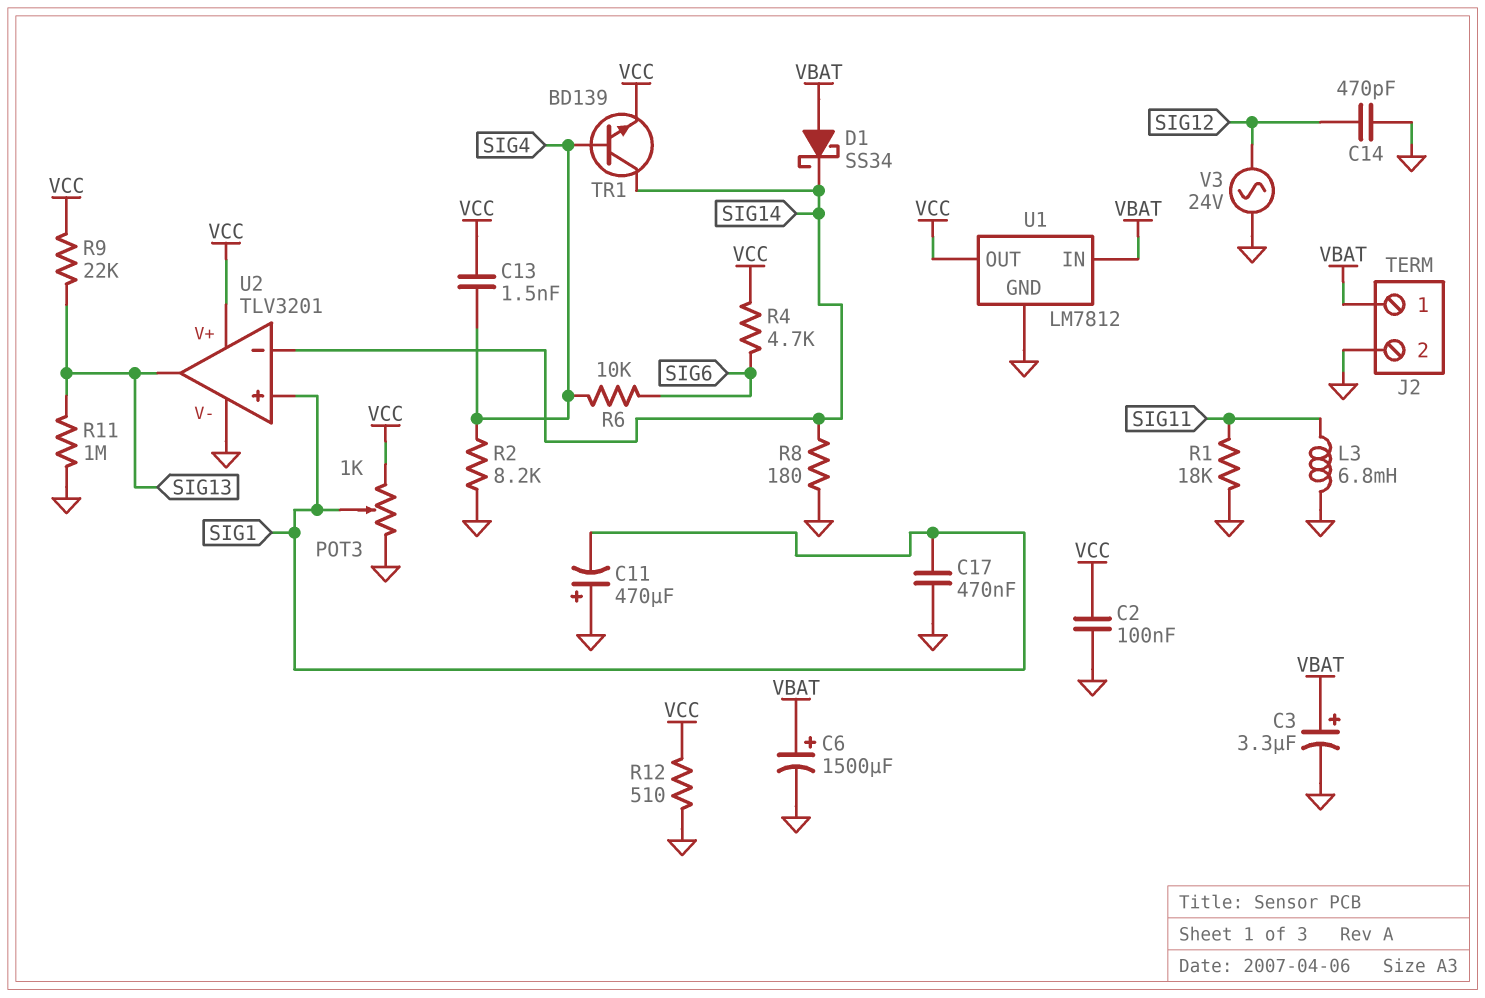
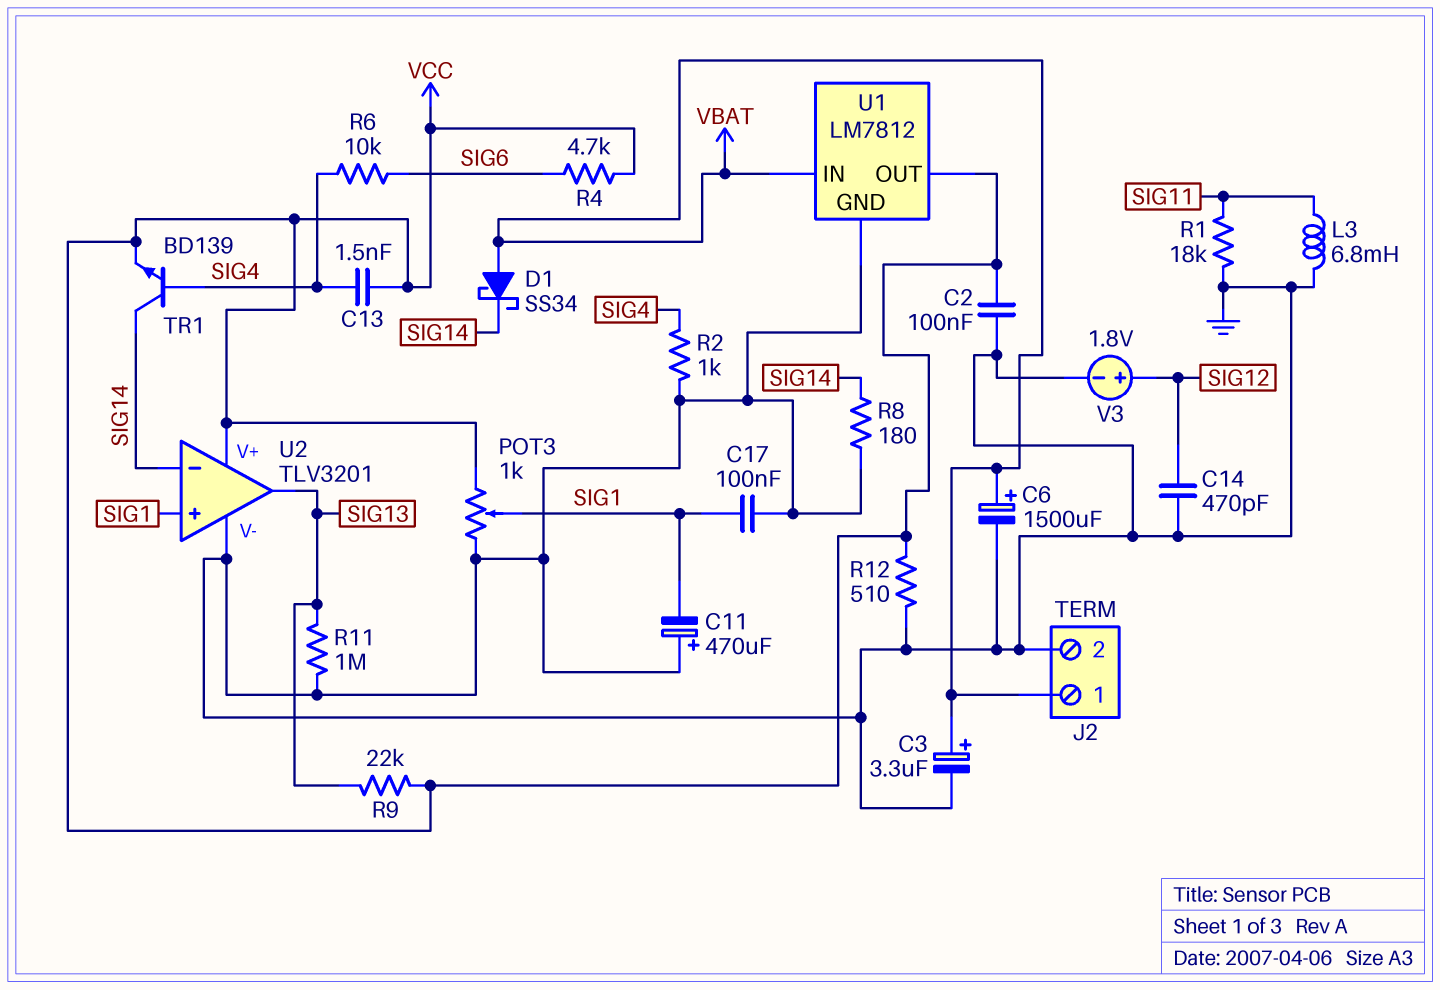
C17: 470nF (GND, SIG1) -> 100nF (GND, SIG1)
R2: 8.2k (GND, SIG4) -> 1k (GND, SIG4)
V3: AC 24V (GND, SIG12) -> 1.8V (plus SIG12, minus GND)

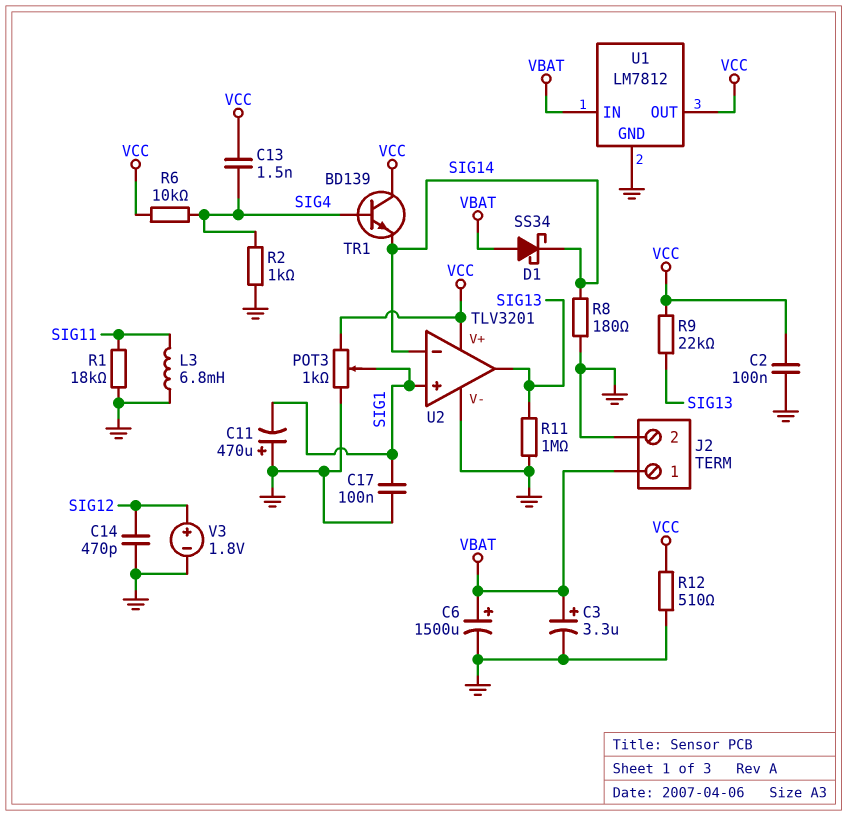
R4: 4.7k (SIG6, VCC) -> none
R6: 10k (SIG4, SIG6) -> 10k (SIG4, VCC)
TR1: NPN BD139 (B SIG4, C SIG14, E VCC) -> NPN BD139 (B SIG4, C VCC, E SIG14)

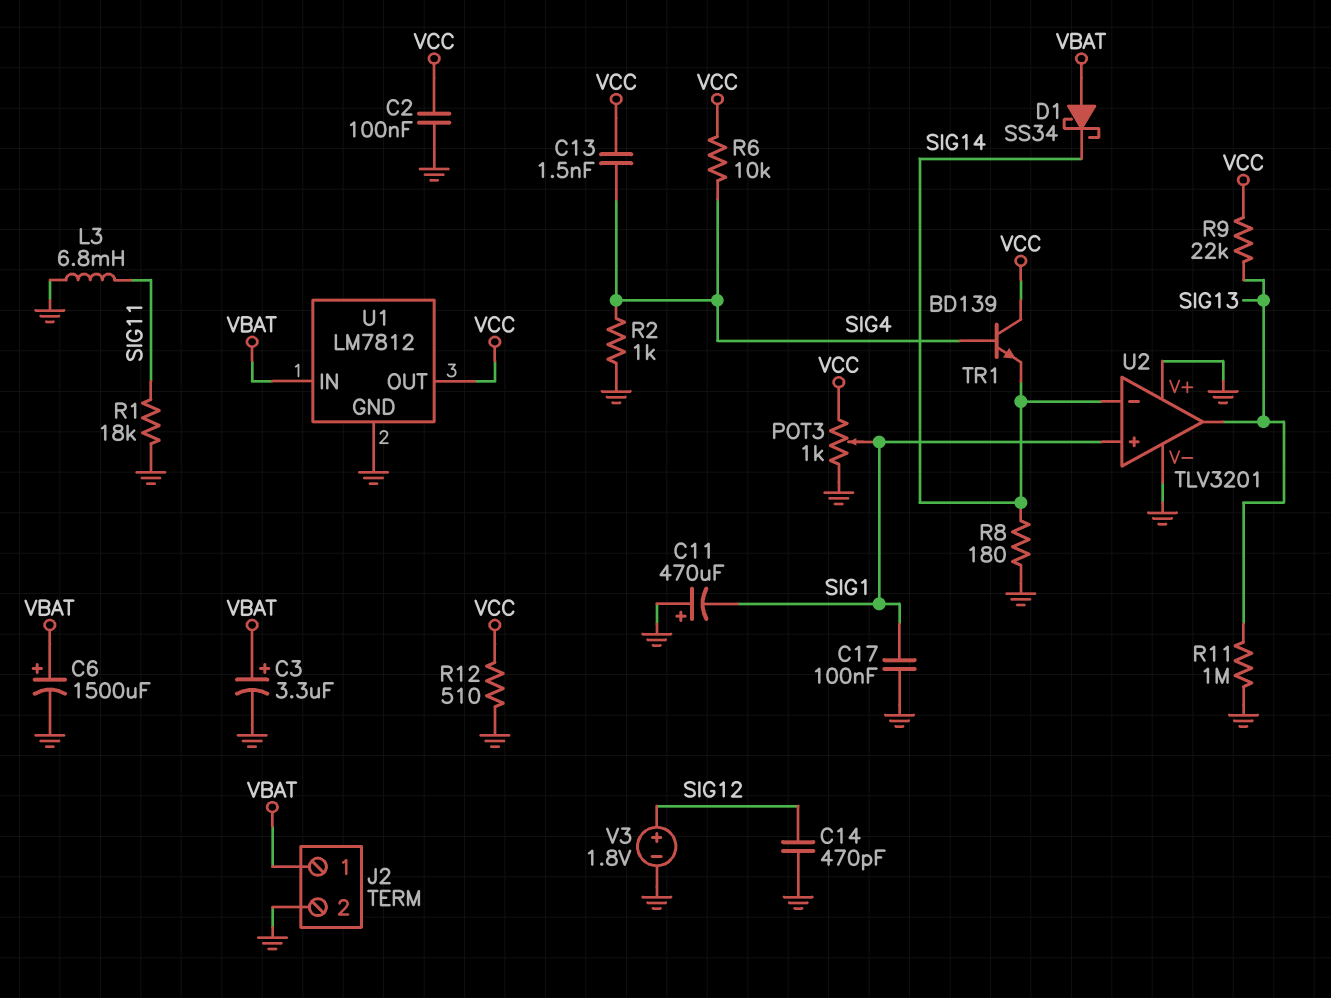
U2 pin V+: VCC -> GND

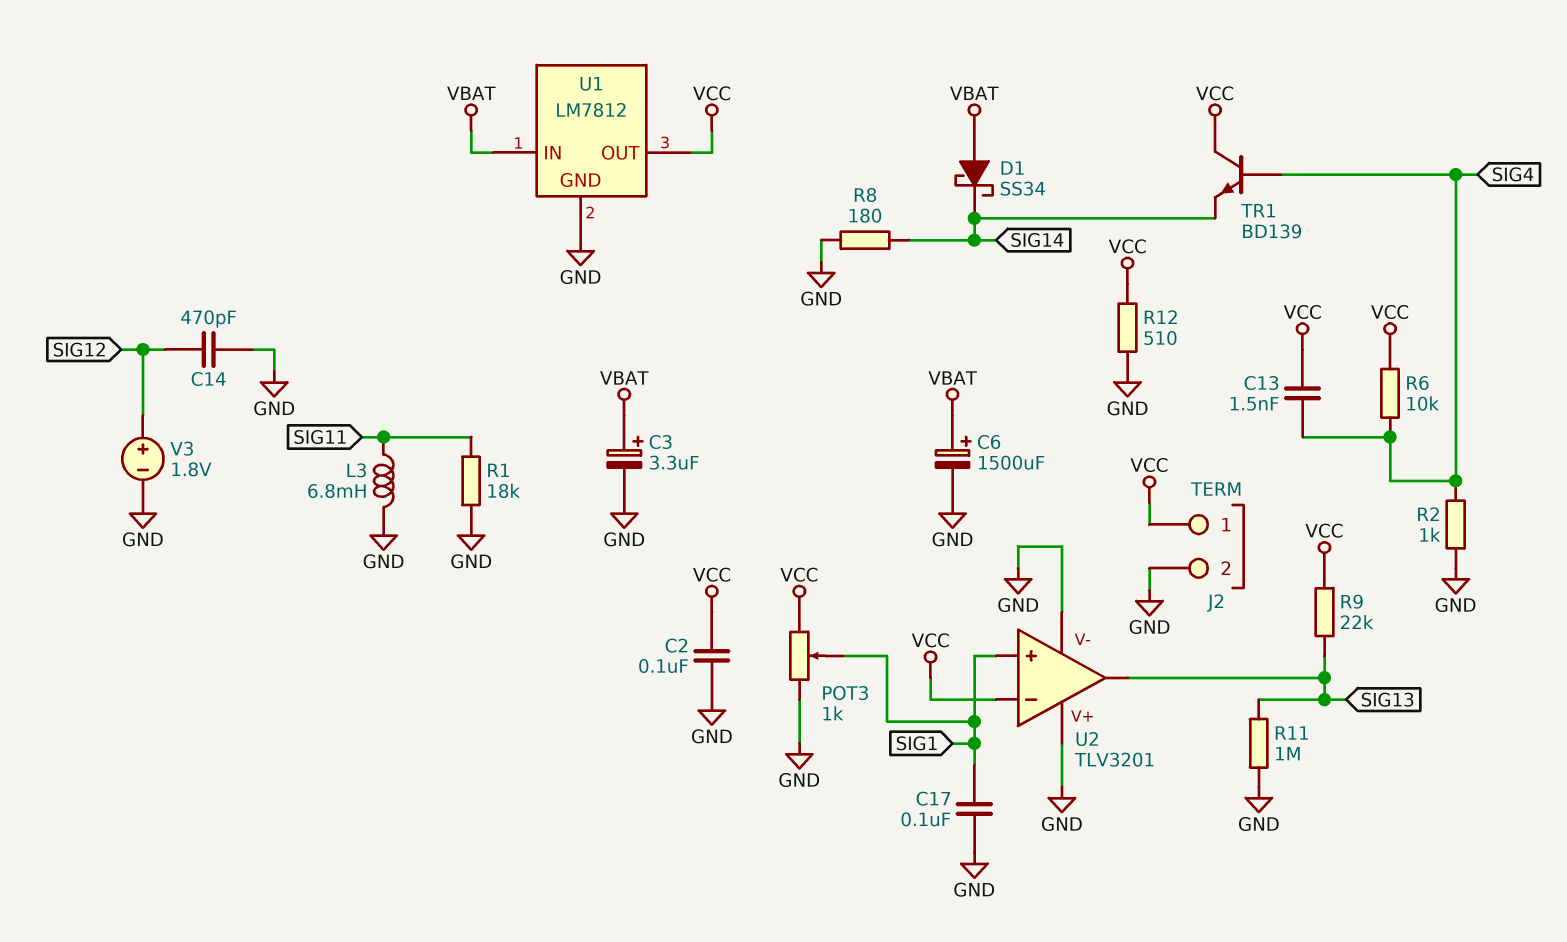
C11: 470uF (plus GND, minus SIG1) -> none
J2 pin 1: VBAT -> VCC
U2 pin in-: SIG14 -> VCC

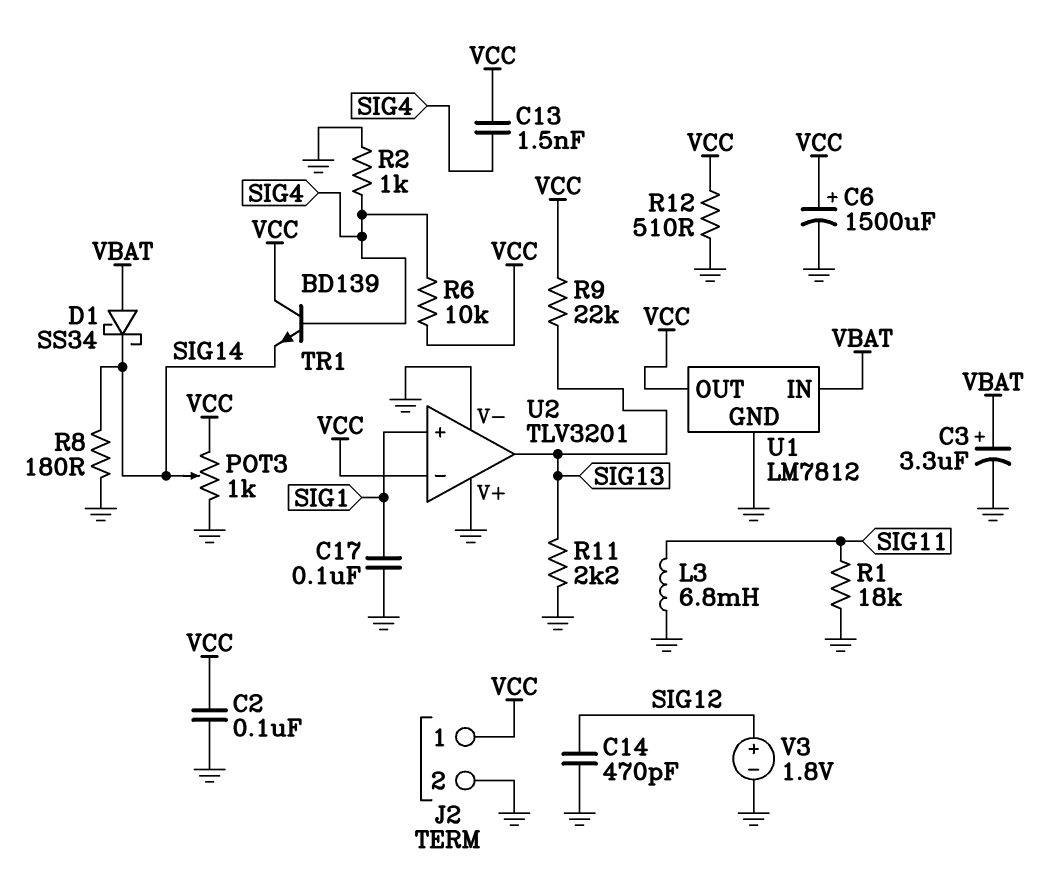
C6: 1500uF (plus VBAT, minus GND) -> 1500uF (plus VCC, minus GND)
POT3: 1k (GND, VCC, wiper SIG1) -> 1k (GND, VCC, wiper SIG14)
R11: 1M (GND, SIG13) -> 2.2k (GND, SIG13)

